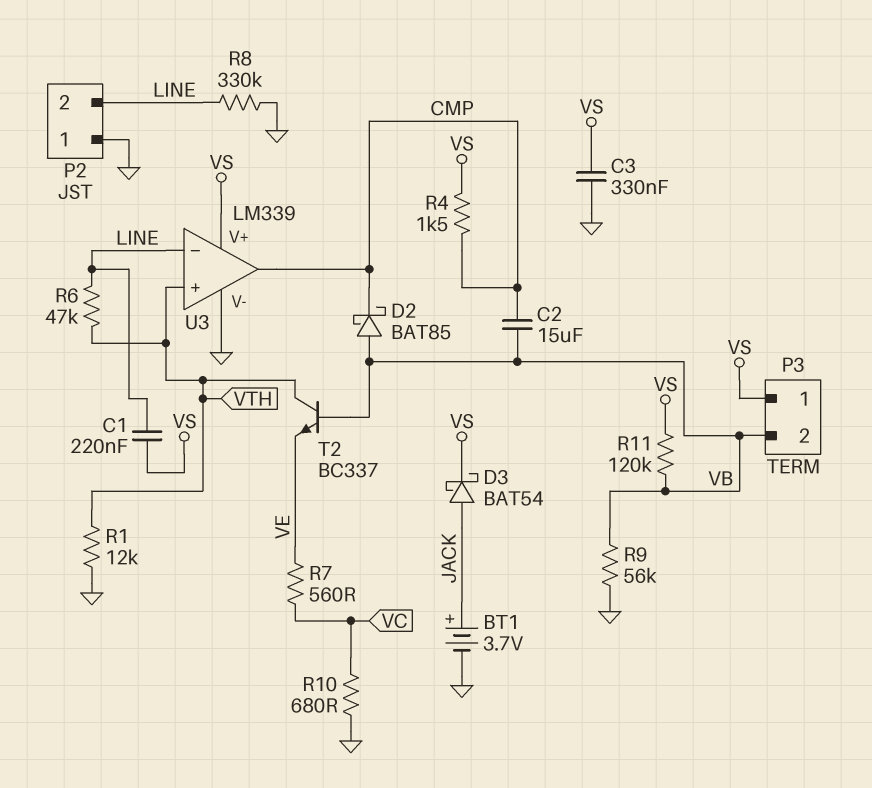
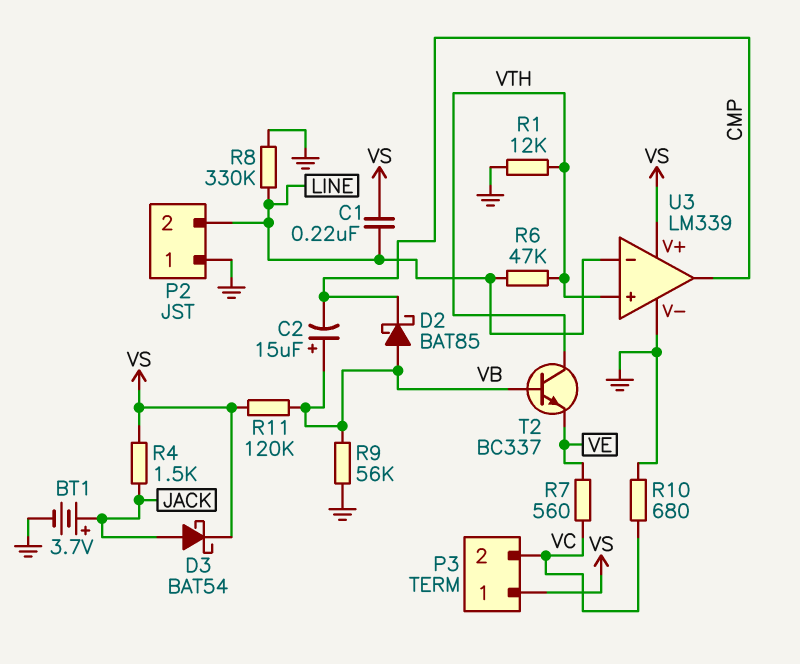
C2: 15uF (CMP, VB) -> 15uF (plus VB, minus CMP)
C3: 330nF (GND, VS) -> none
P3 pin 2: VB -> VC
R4: 1.5k (CMP, VS) -> 1.5k (JACK, VS)

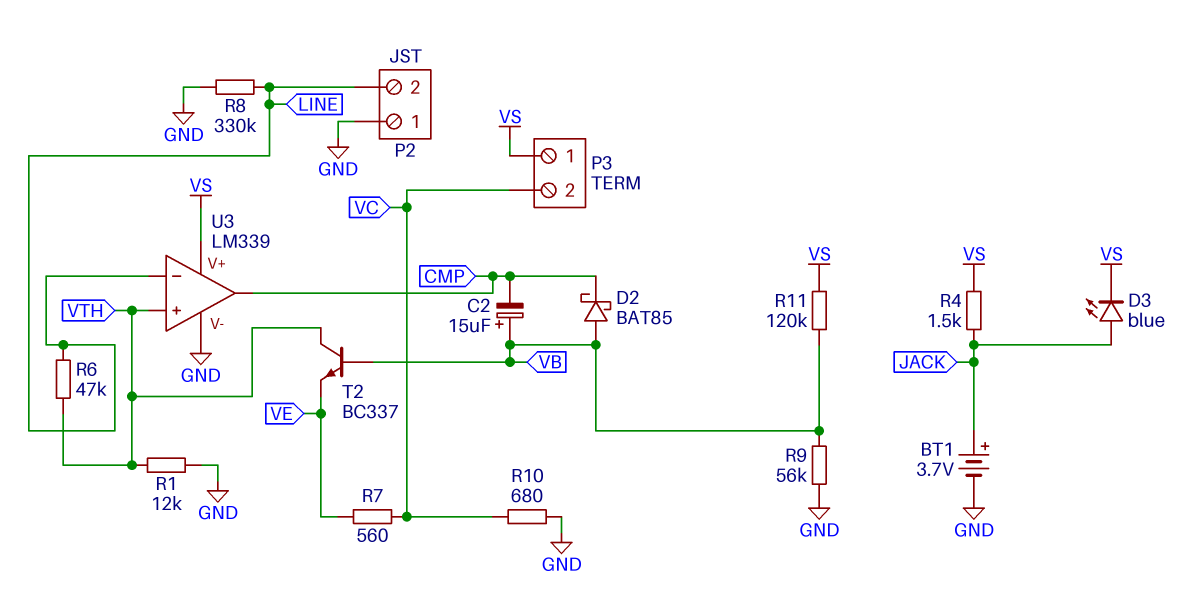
C1: 220nF (LINE, VS) -> none
D3: schottky BAT54 (A JACK, K VS) -> LED blue (A JACK, K VS)

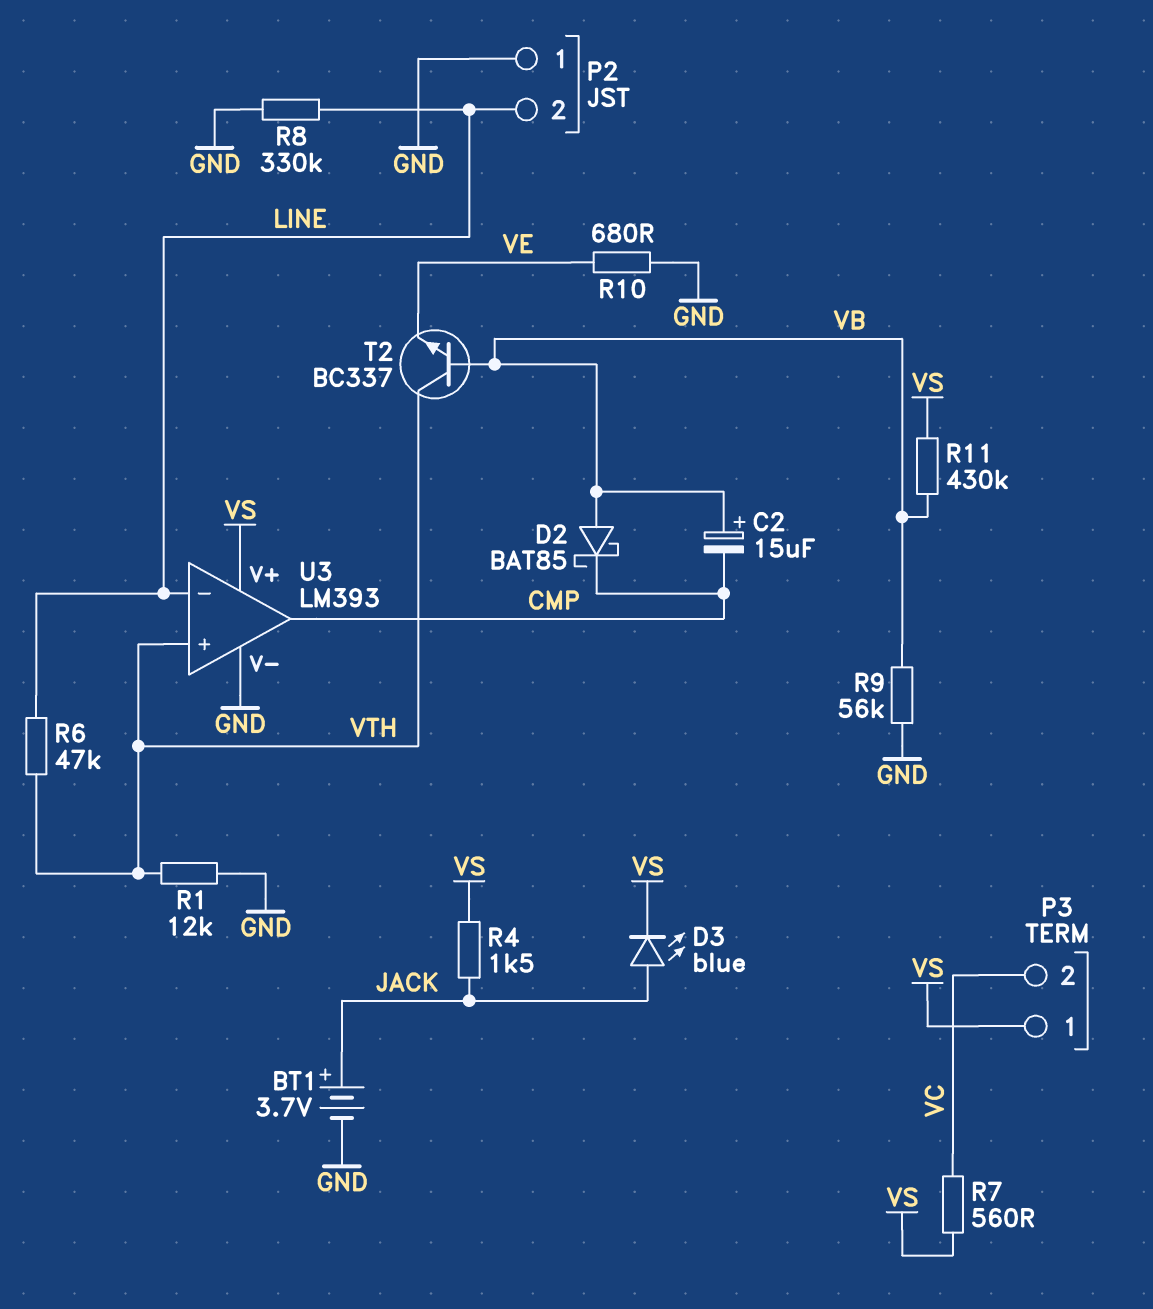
R7: 560 (VC, VE) -> 560 (VC, VS)
R10: 680 (GND, VC) -> 680 (GND, VE)
R11: 120k (VB, VS) -> 430k (VB, VS)
U3: LM339 -> LM393

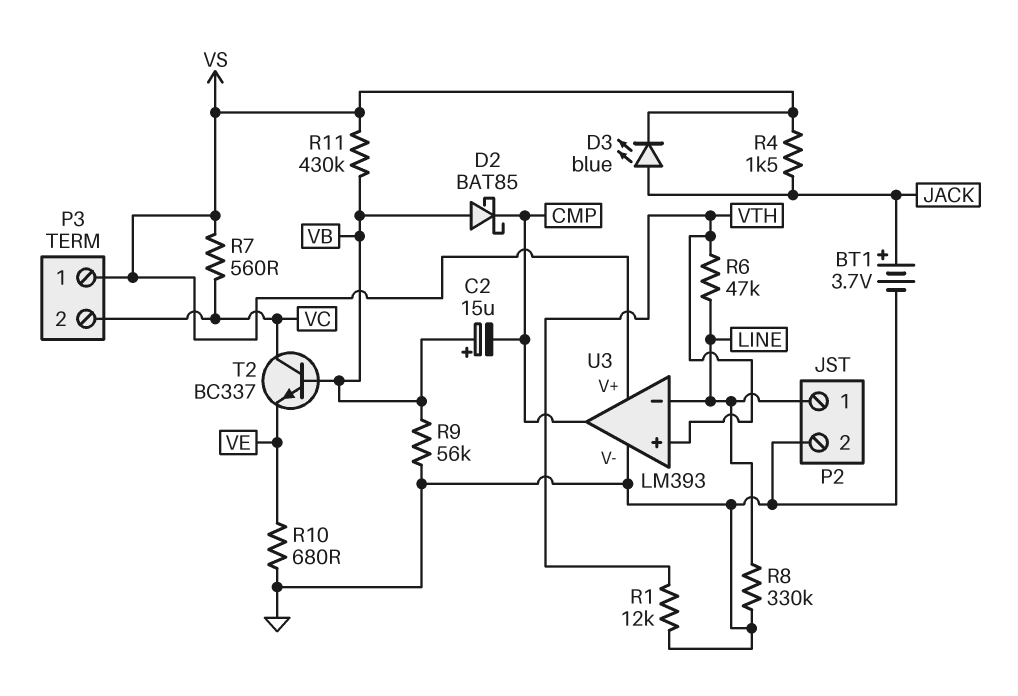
P2 pin 1: GND -> LINE
P2 pin 2: LINE -> GND
T2: NPN BC337 (B VB, C VTH, E VE) -> NPN BC337 (B VB, C VC, E VE)

